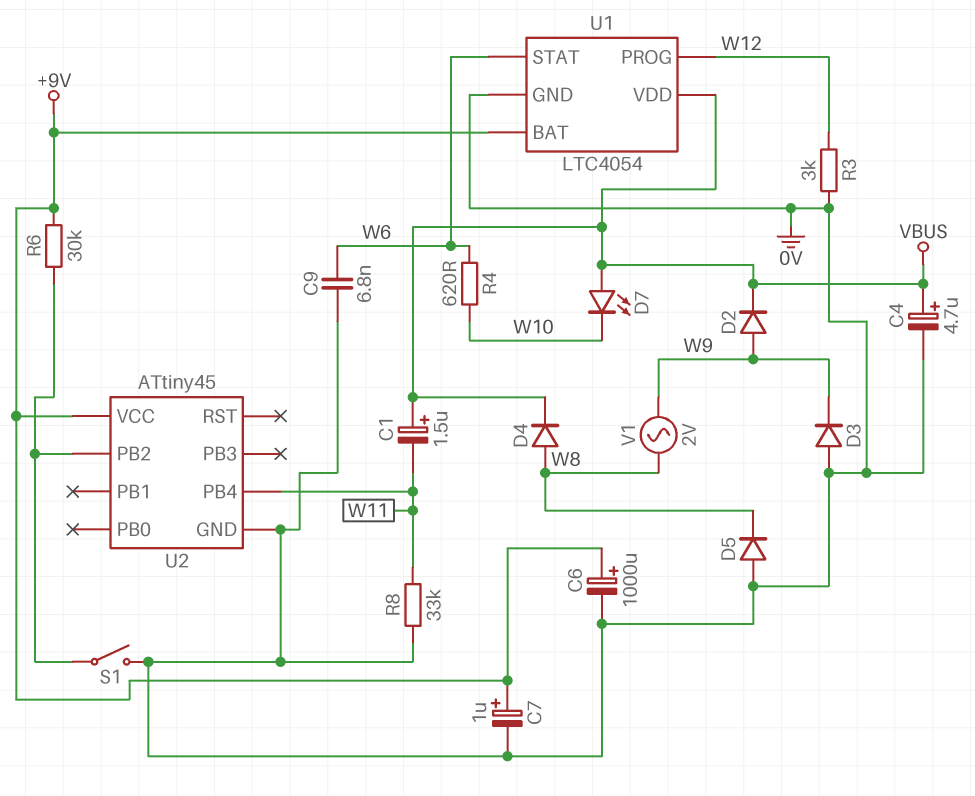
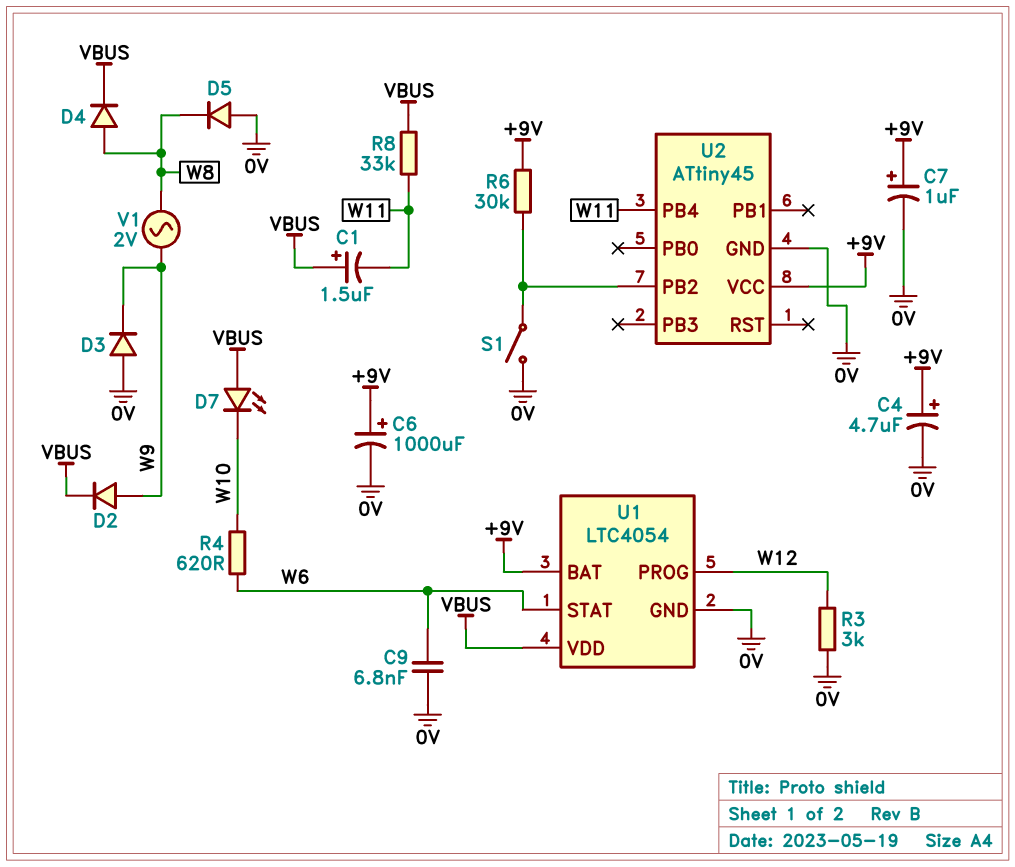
C4: 4.7uF (plus VBUS, minus 0V) -> 4.7uF (plus +9V, minus 0V)
R8: 33k (0V, W11) -> 33k (VBUS, W11)

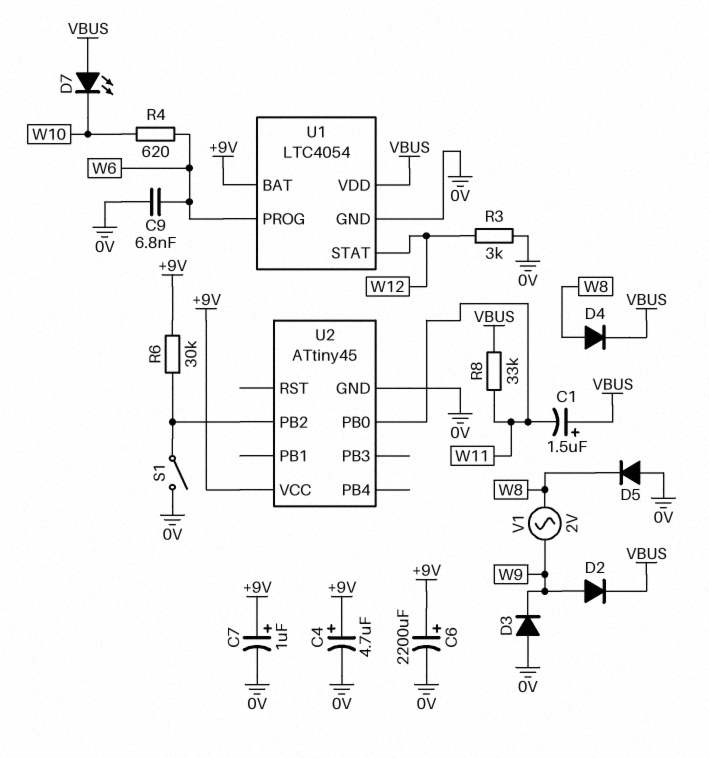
C6: 1000uF (plus +9V, minus 0V) -> 2200uF (plus +9V, minus 0V)
U1 pin PROG: W12 -> W6
U1 pin STAT: W6 -> W12
U2 pin PB0: none -> W11
U2 pin PB4: W11 -> none

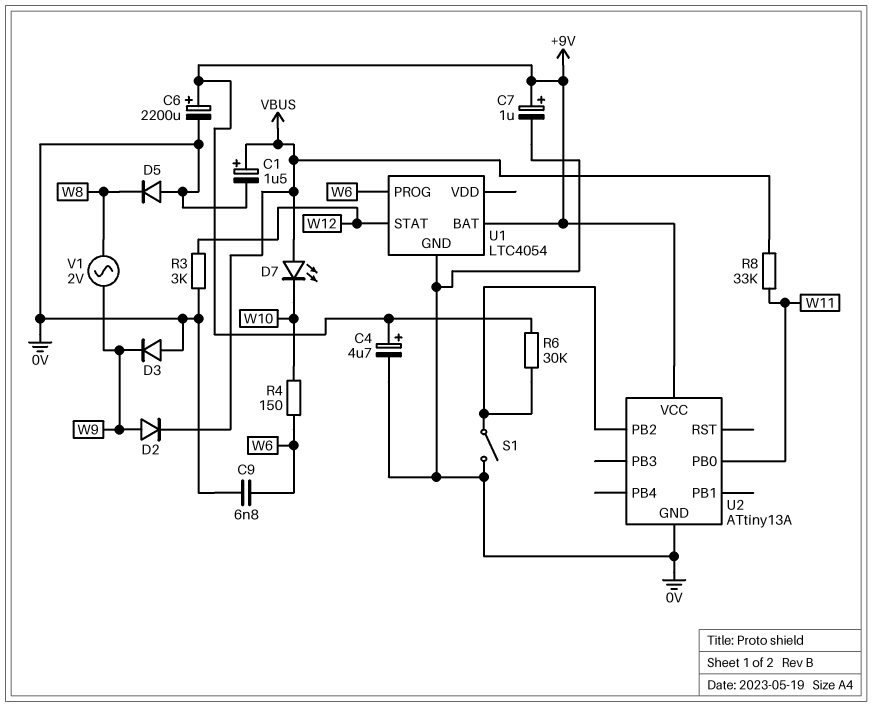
C1: 1.5uF (plus VBUS, minus W11) -> 1.5uF (plus VBUS, minus 0V)
D4: diode (A W8, K VBUS) -> none
R4: 620 (W6, W10) -> 150 (W6, W10)
U1 pin VDD: VBUS -> none
U2: ATtiny45 -> ATtiny13A

